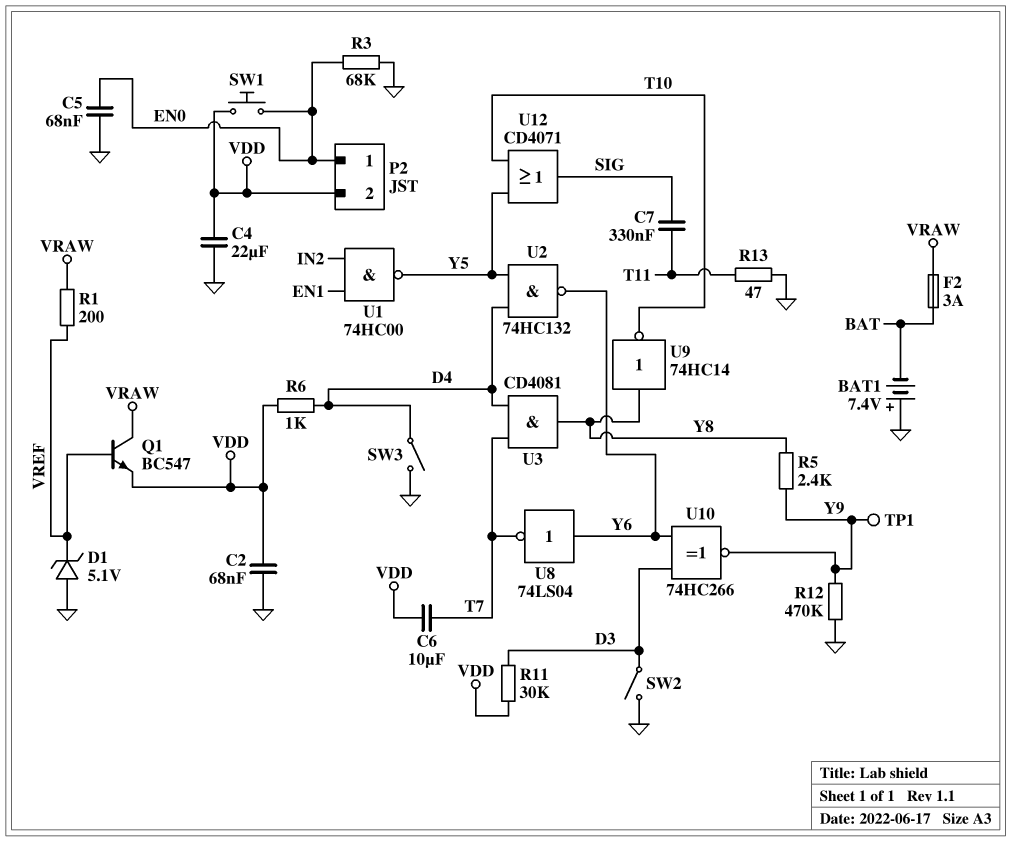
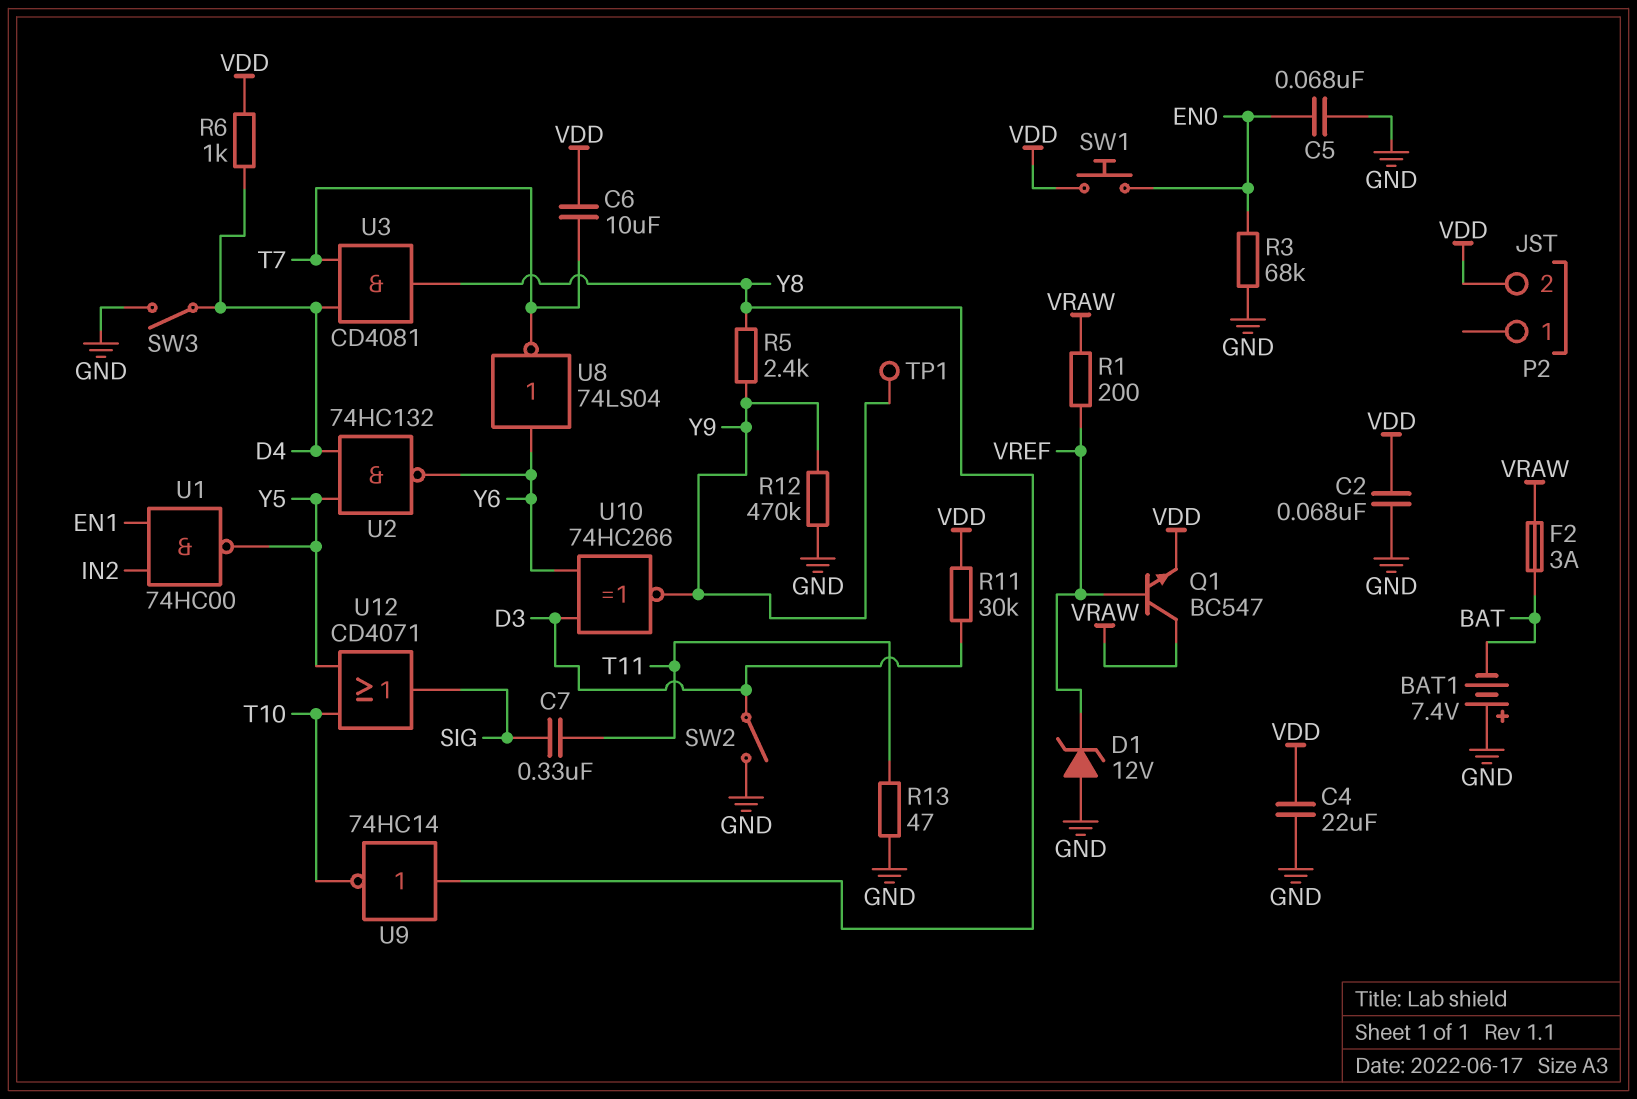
D1: zener 5.1V (A GND, K VREF) -> zener 12V (A GND, K VREF)
P2 pin 1: EN0 -> none

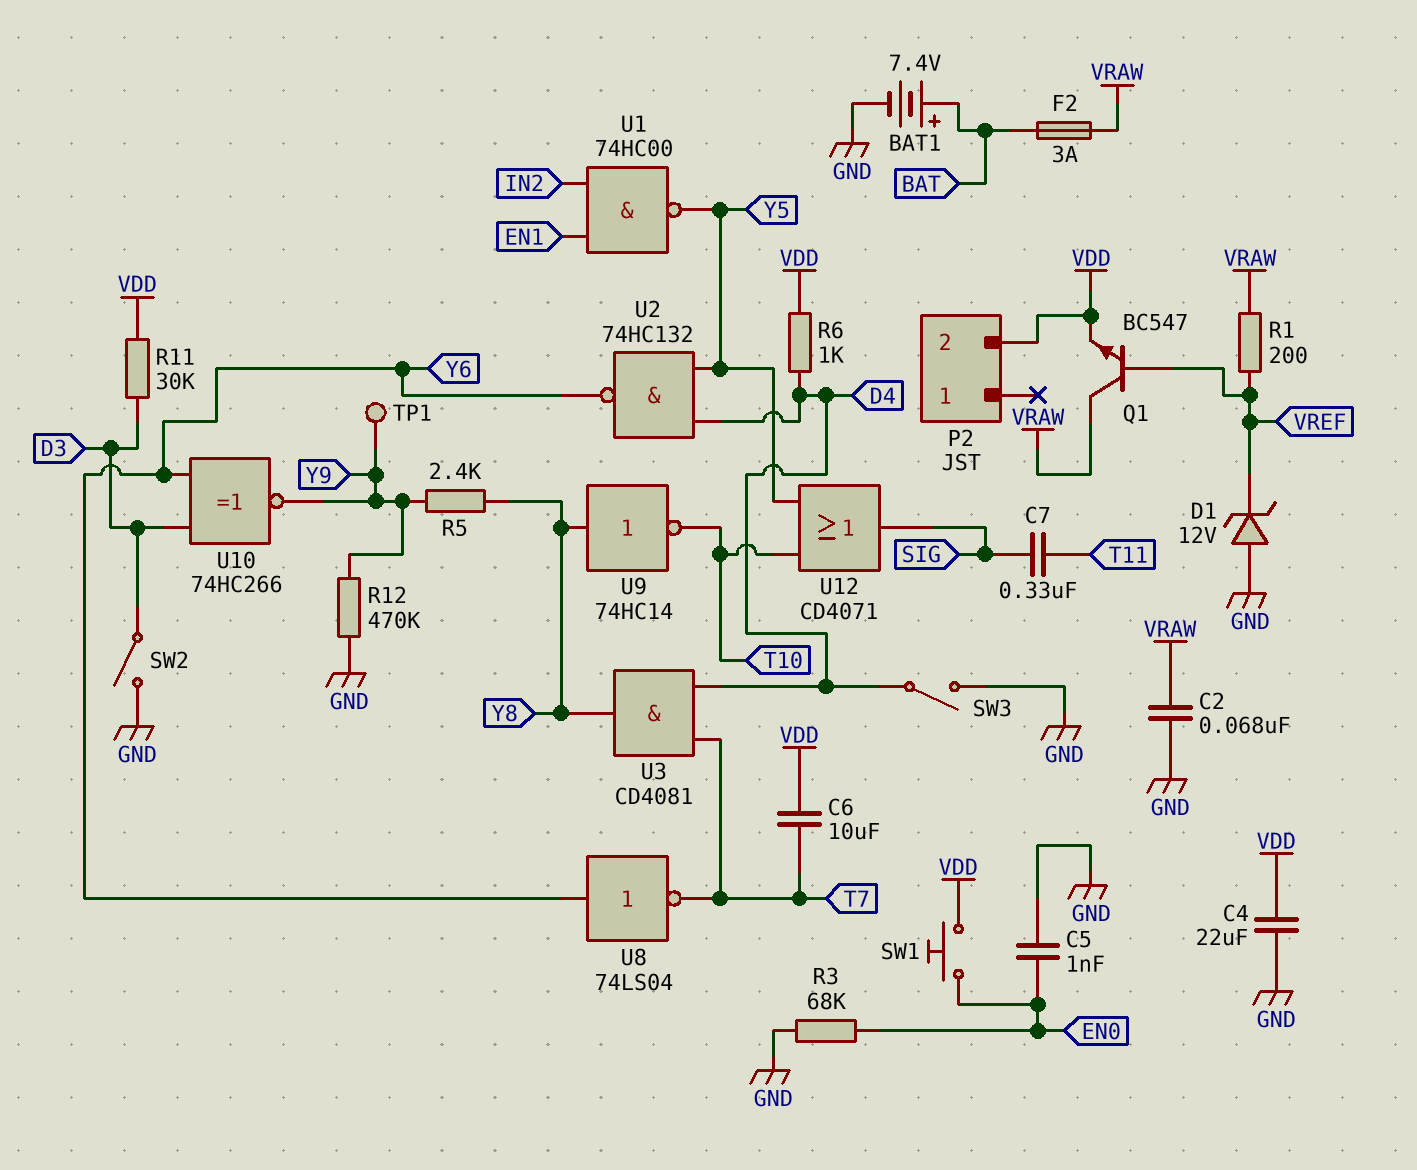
BAT1: 7.4V (plus GND, minus BAT) -> 7.4V (plus BAT, minus GND)
C2: 68nF (GND, VDD) -> 68nF (GND, VRAW)
C5: 68nF (EN0, GND) -> 1nF (EN0, GND)
R13: 47 (GND, T11) -> none

